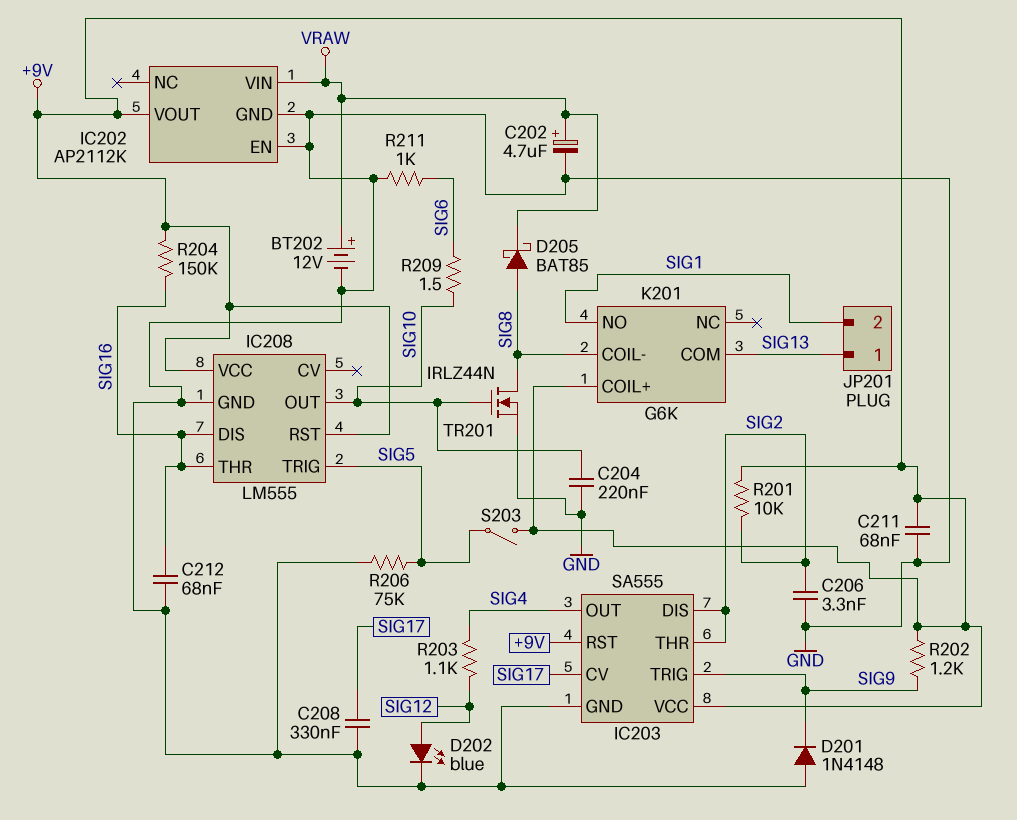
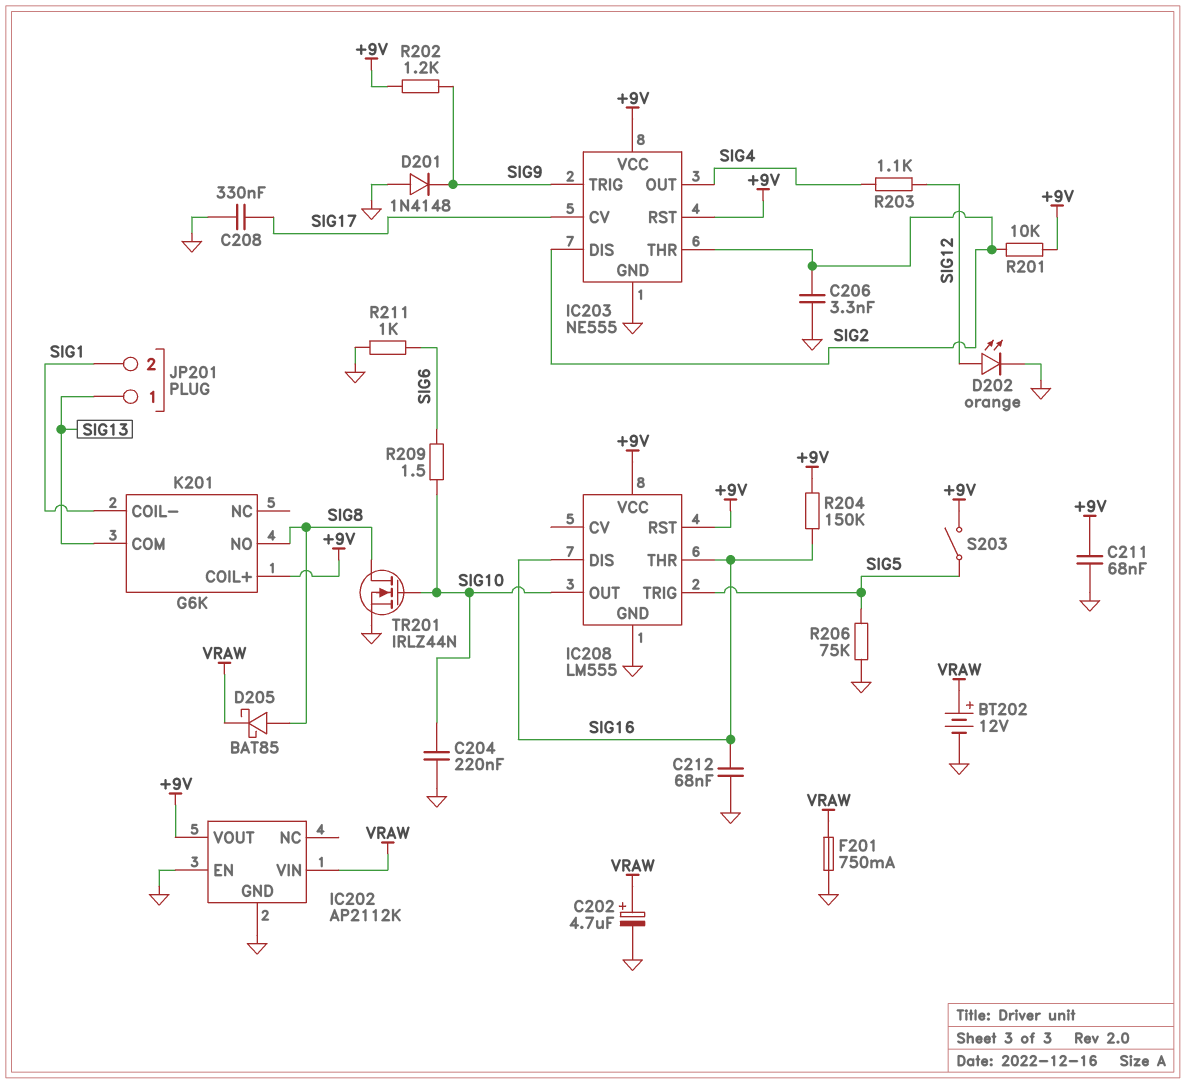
D202: LED blue (A SIG12, K GND) -> LED orange (A SIG12, K GND)
F201: none -> 750mA (GND, VRAW)
IC203: SA555 -> NE555
K201 pin COIL-: SIG8 -> SIG1
K201 pin NO: SIG1 -> SIG8

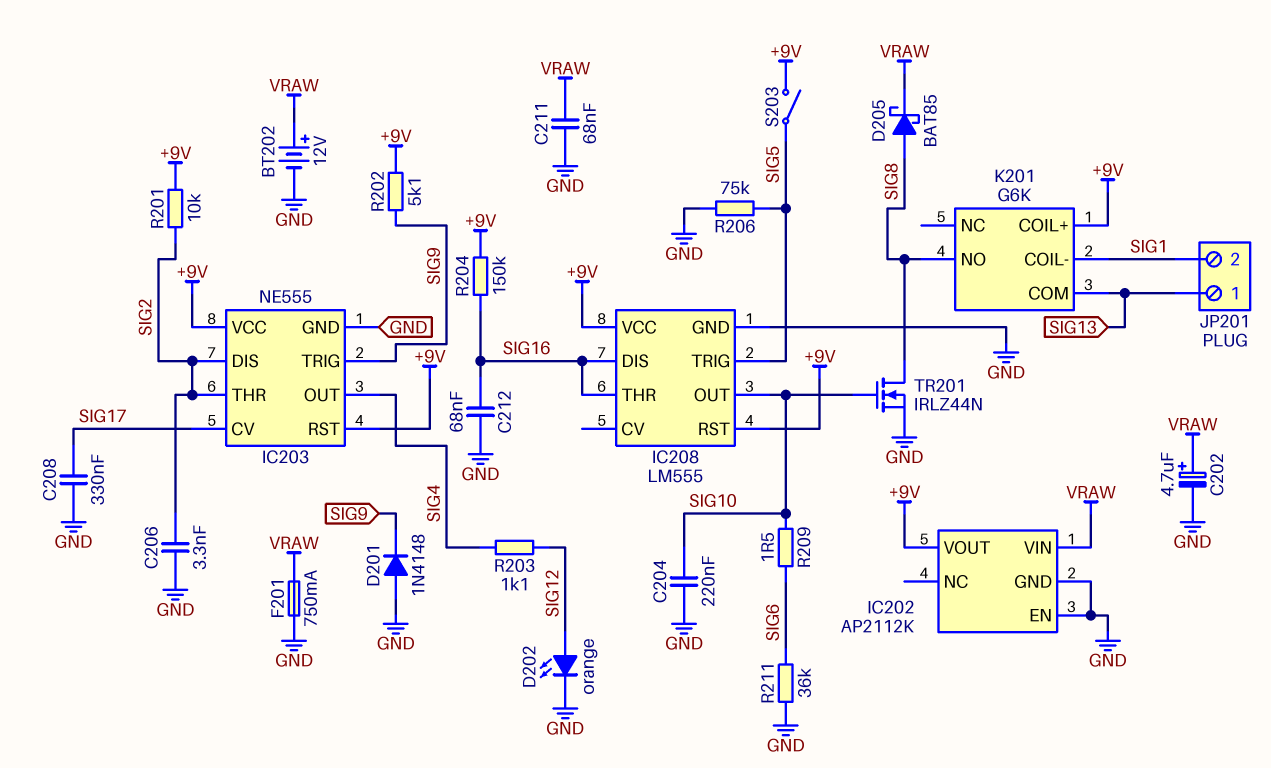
C211: 68nF (+9V, GND) -> 68nF (GND, VRAW)
R202: 1.2k (+9V, SIG9) -> 5.1k (+9V, SIG9)
R211: 1k (GND, SIG6) -> 36k (GND, SIG6)

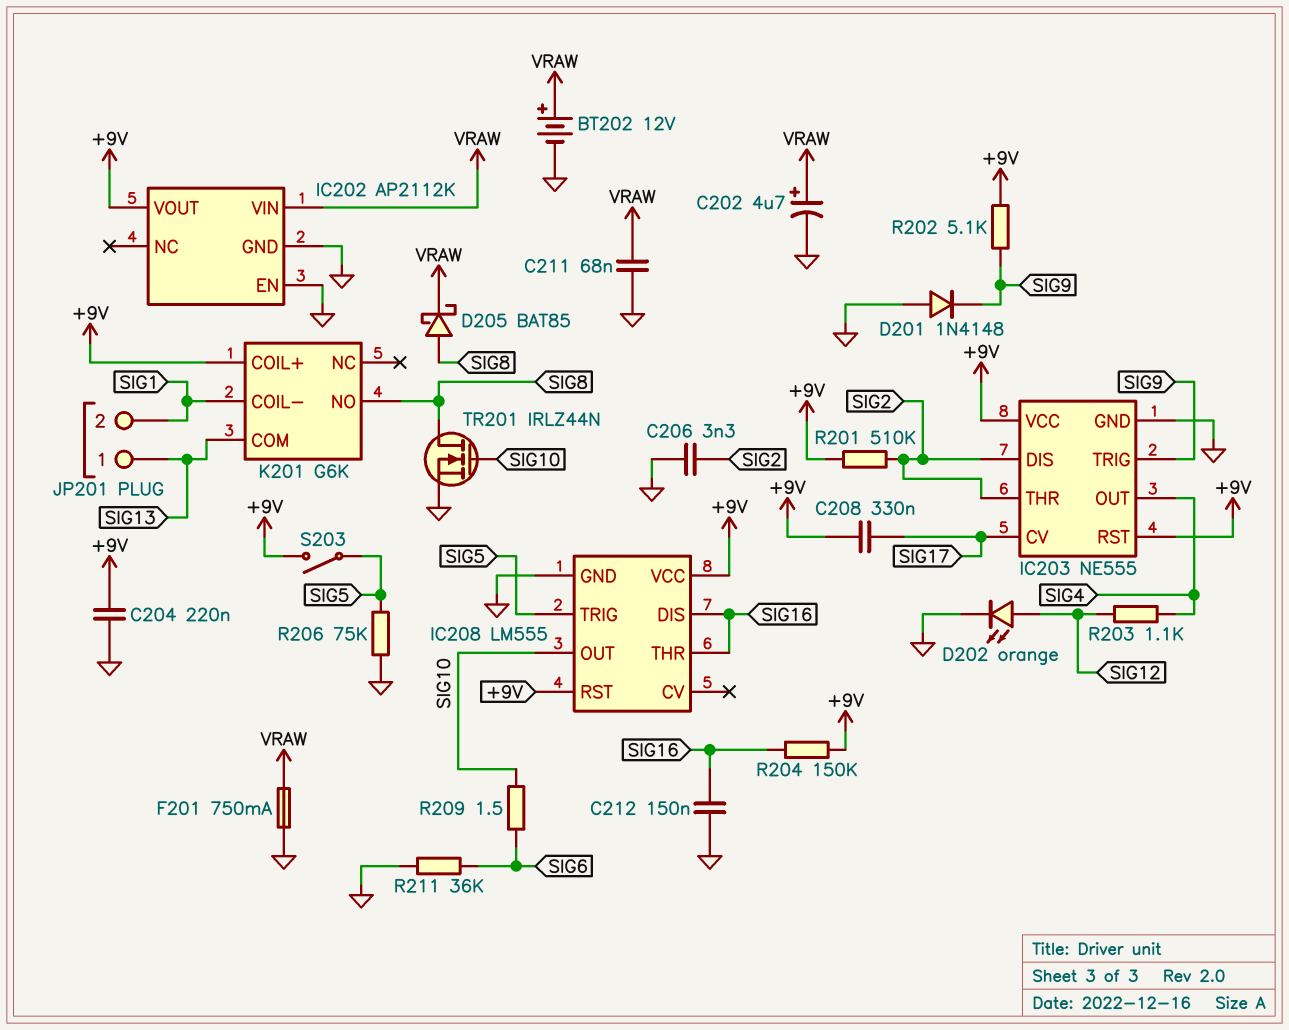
C204: 220nF (GND, SIG10) -> 220nF (+9V, GND)
C208: 330nF (GND, SIG17) -> 330nF (+9V, SIG17)
C212: 68nF (GND, SIG16) -> 150nF (GND, SIG16)
R201: 10k (+9V, SIG2) -> 510k (+9V, SIG2)

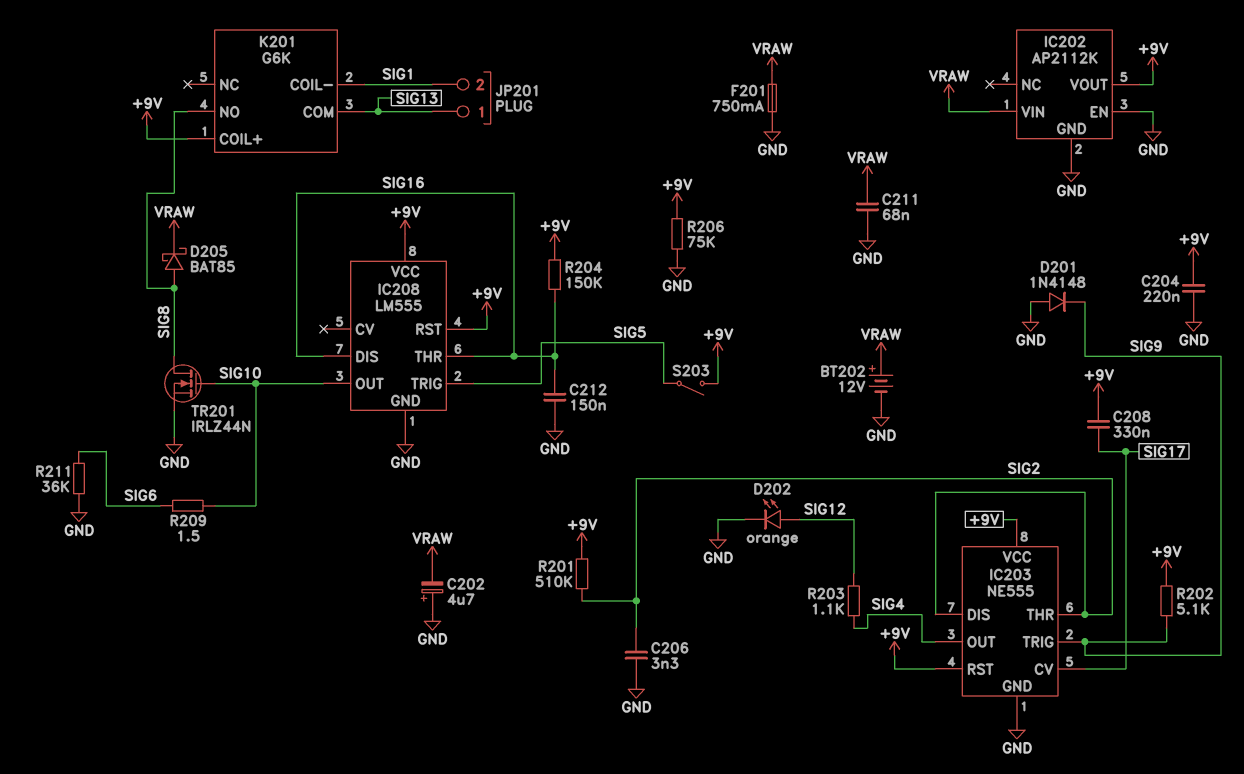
C202: 4.7uF (plus VRAW, minus GND) -> 4.7uF (plus GND, minus VRAW)
R206: 75k (GND, SIG5) -> 75k (+9V, GND)

